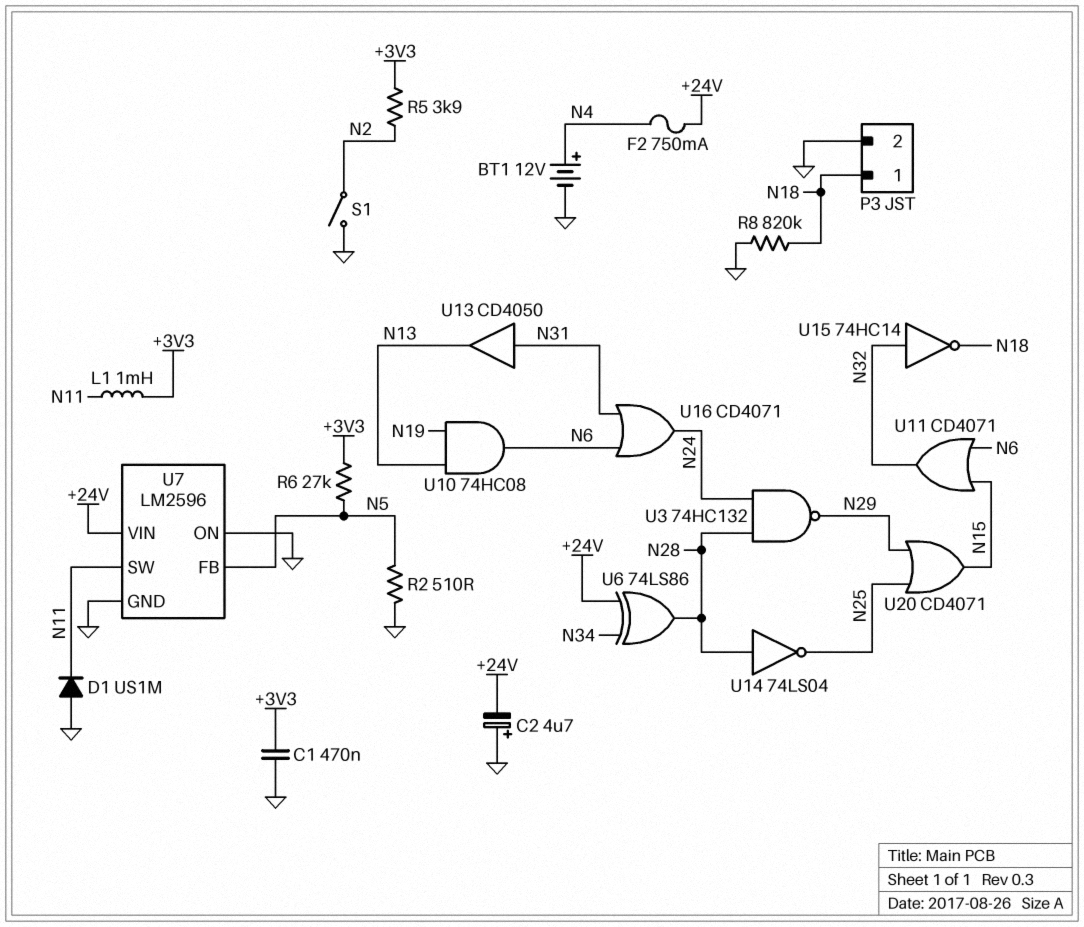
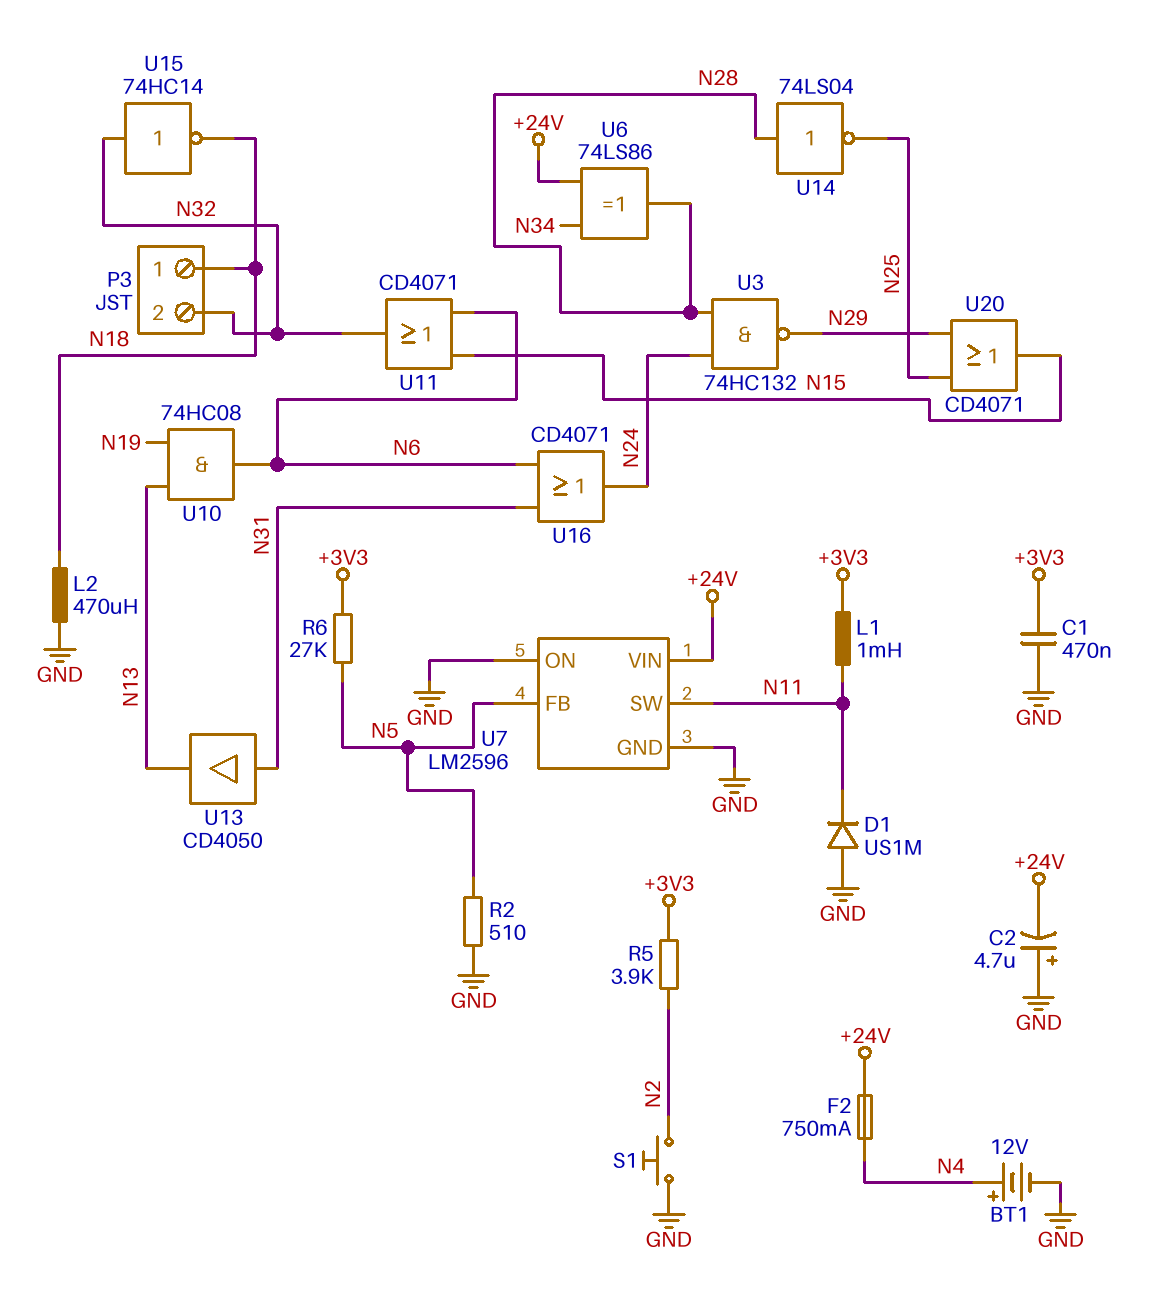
L2: none -> 470uH (GND, N18)
P3 pin 2: GND -> N32
R8: 820k (GND, N18) -> none
S1: switch (GND, N2) -> button (GND, N2)

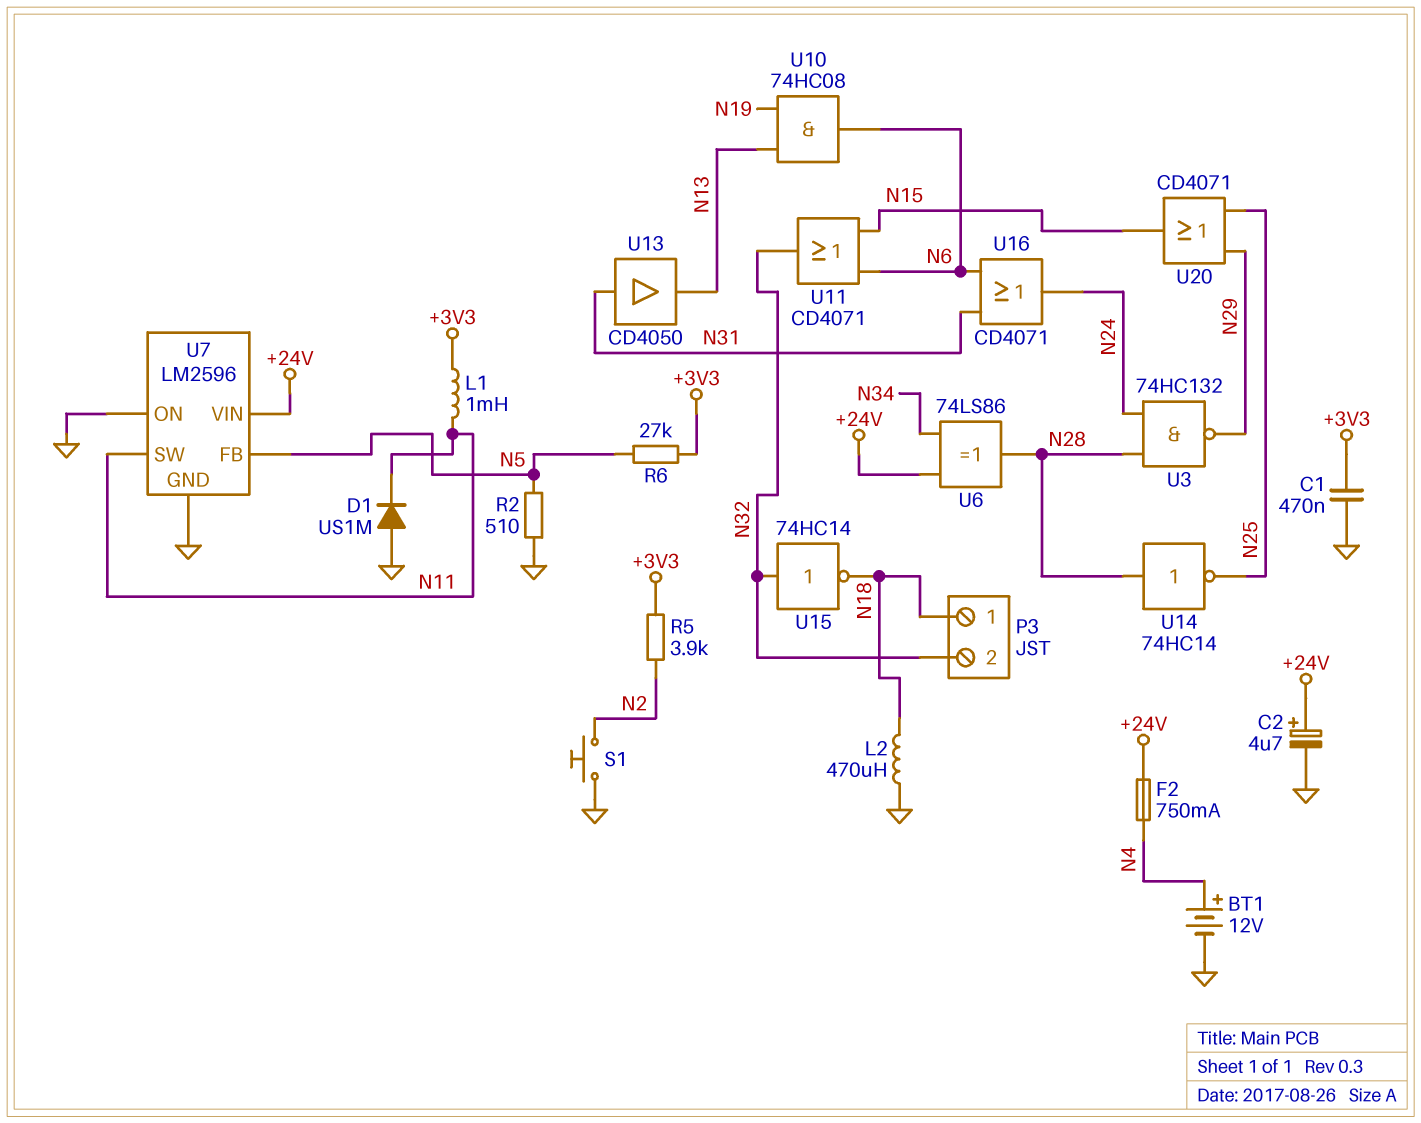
C2: 4.7uF (plus GND, minus +24V) -> 4.7uF (plus +24V, minus GND)
U14: NOT 74LS04 (in N28, out N25) -> NOT 74HC14 (in N28, out N25)

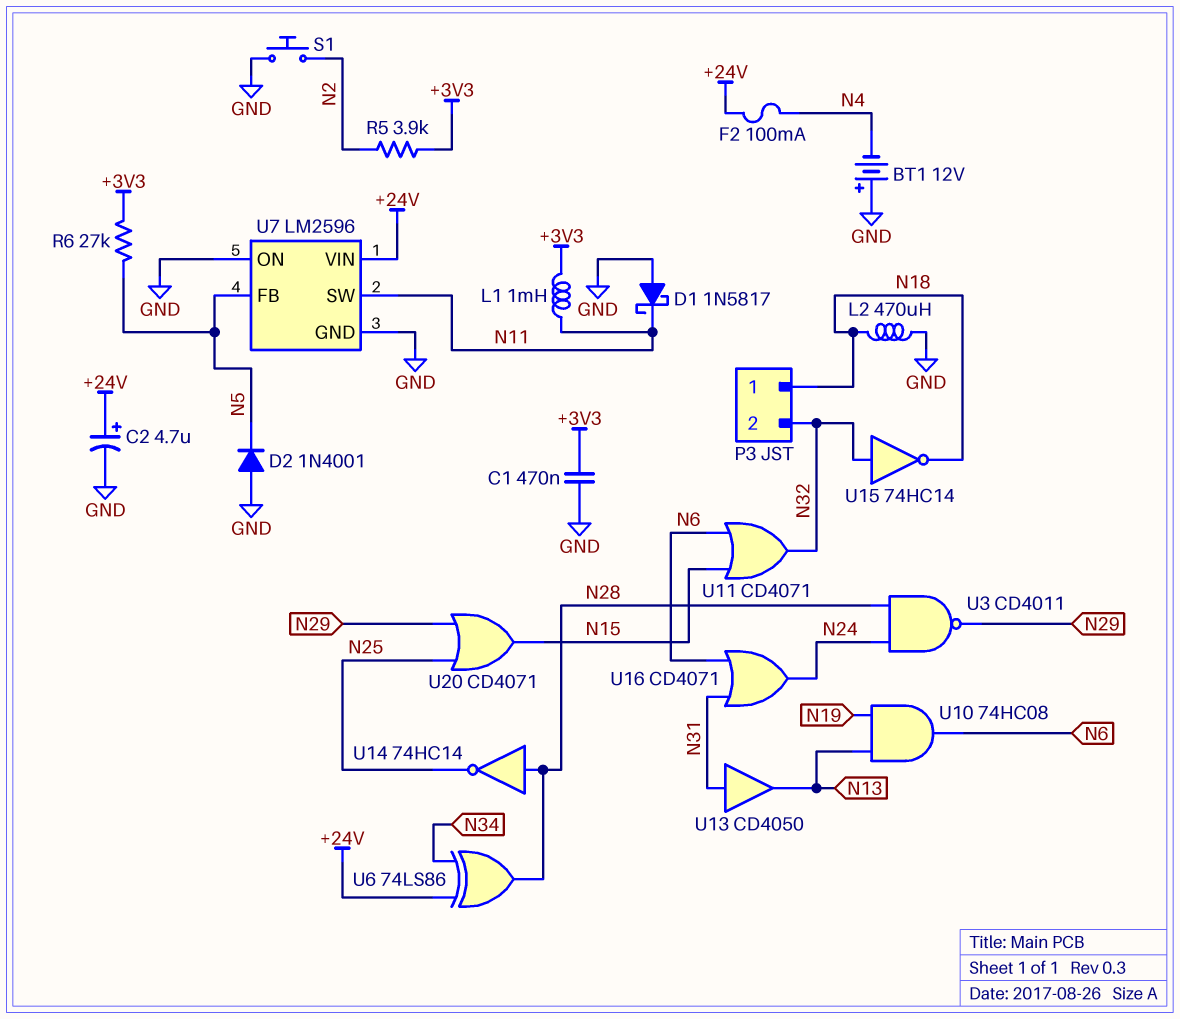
BT1: 12V (plus N4, minus GND) -> 12V (plus GND, minus N4)
D1: diode US1M (A GND, K N11) -> schottky 1N5817 (A GND, K N11)
D2: none -> diode 1N4001 (A GND, K N5)
F2: 750mA (+24V, N4) -> 100mA (+24V, N4)
R2: 510 (GND, N5) -> none
U3: NAND 74HC132 (in N24, in N28, out N29) -> NAND CD4011 (in N24, in N28, out N29)

